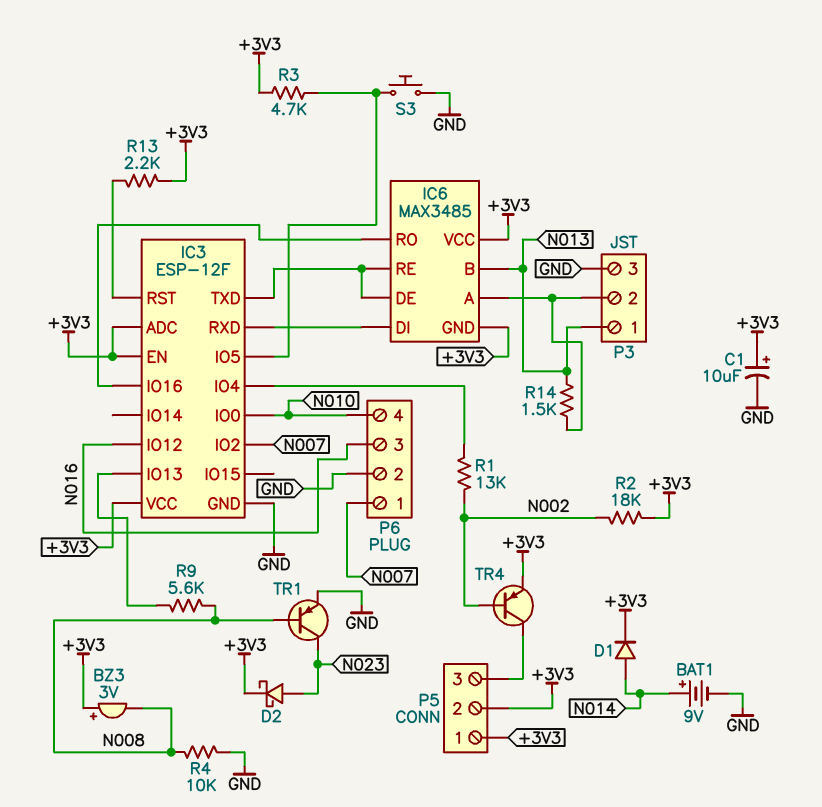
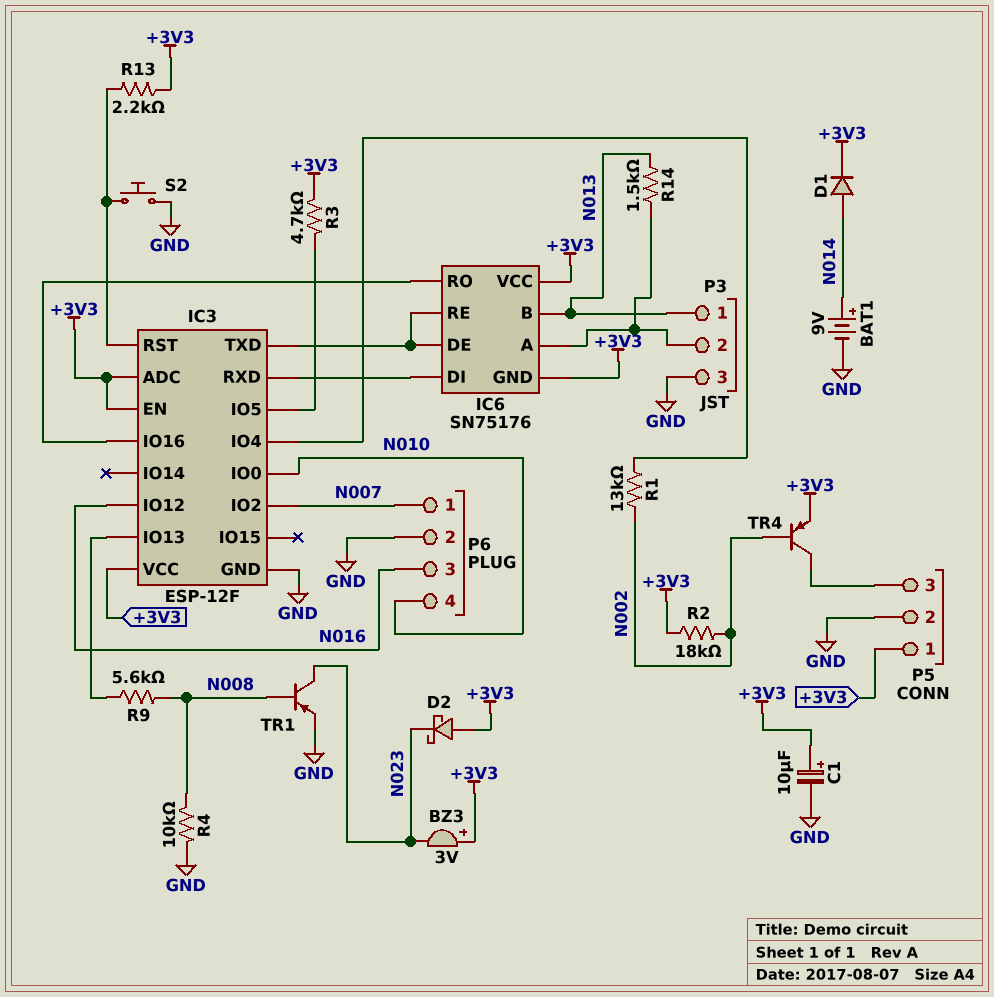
BZ3: buzzer 3V (plus +3V3, minus N008) -> buzzer 3V (plus +3V3, minus N023)
D2: schottky (A N023, K +3V3) -> schottky (A +3V3, K N023)
IC6: MAX3485 -> SN75176
P5 pin 2: +3V3 -> GND
S2: none -> button (GND, IC3/RST)
S3: button (GND, IC3/IO5) -> none

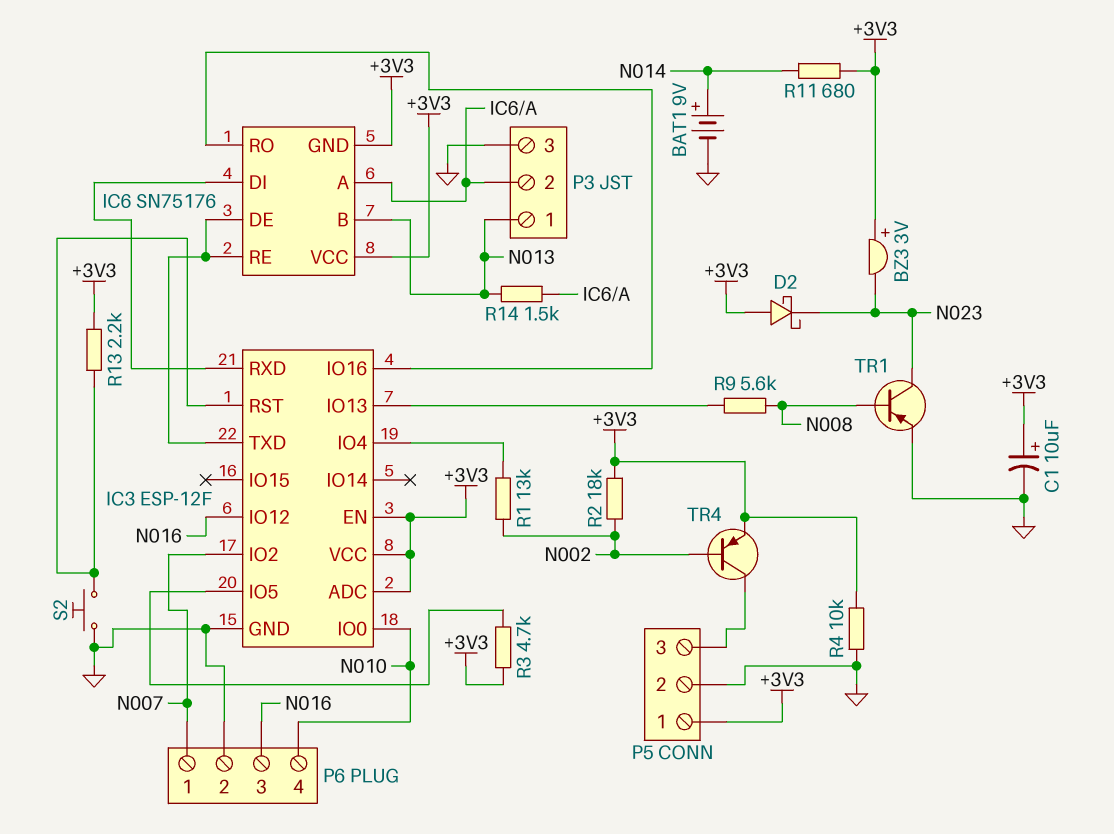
D1: diode (A N014, K +3V3) -> none
R4: 10k (GND, N008) -> 10k (+3V3, GND)
R11: none -> 680 (+3V3, N014)

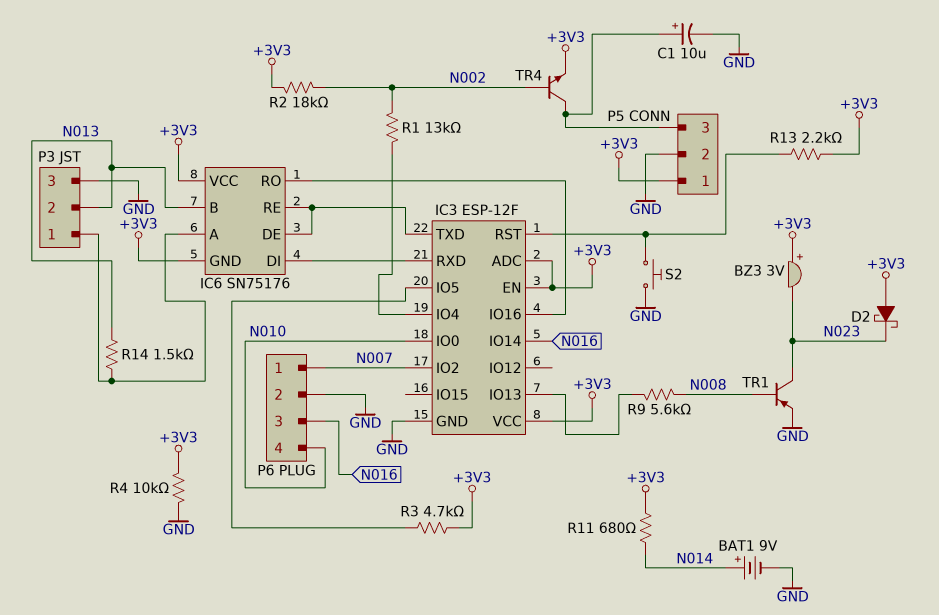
C1: 10uF (plus +3V3, minus GND) -> 10uF (plus P5/3, minus GND)
IC3 pin IO12: N016 -> none
IC3 pin IO14: none -> N016
P3 pin 1: N013 -> IC6/A
P3 pin 2: IC6/A -> N013
TR4: PNP (B N002, C P5/3, E +3V3) -> NPN (B N002, C P5/3, E +3V3)

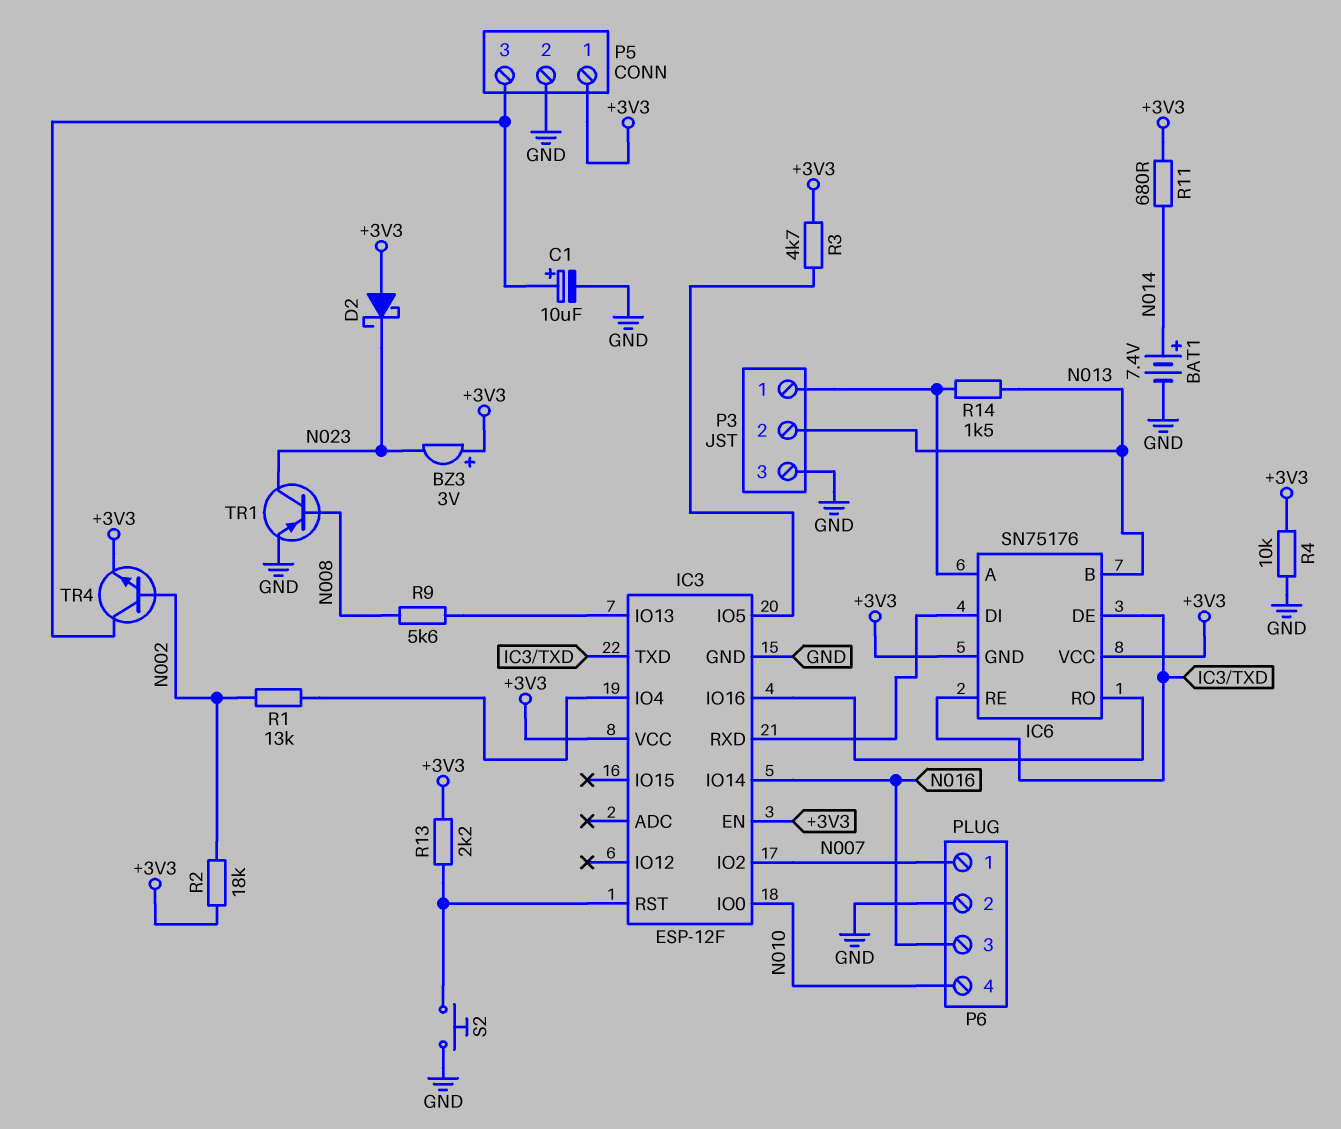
BAT1: 9V (plus N014, minus GND) -> 7.4V (plus N014, minus GND)
IC3 pin ADC: +3V3 -> none

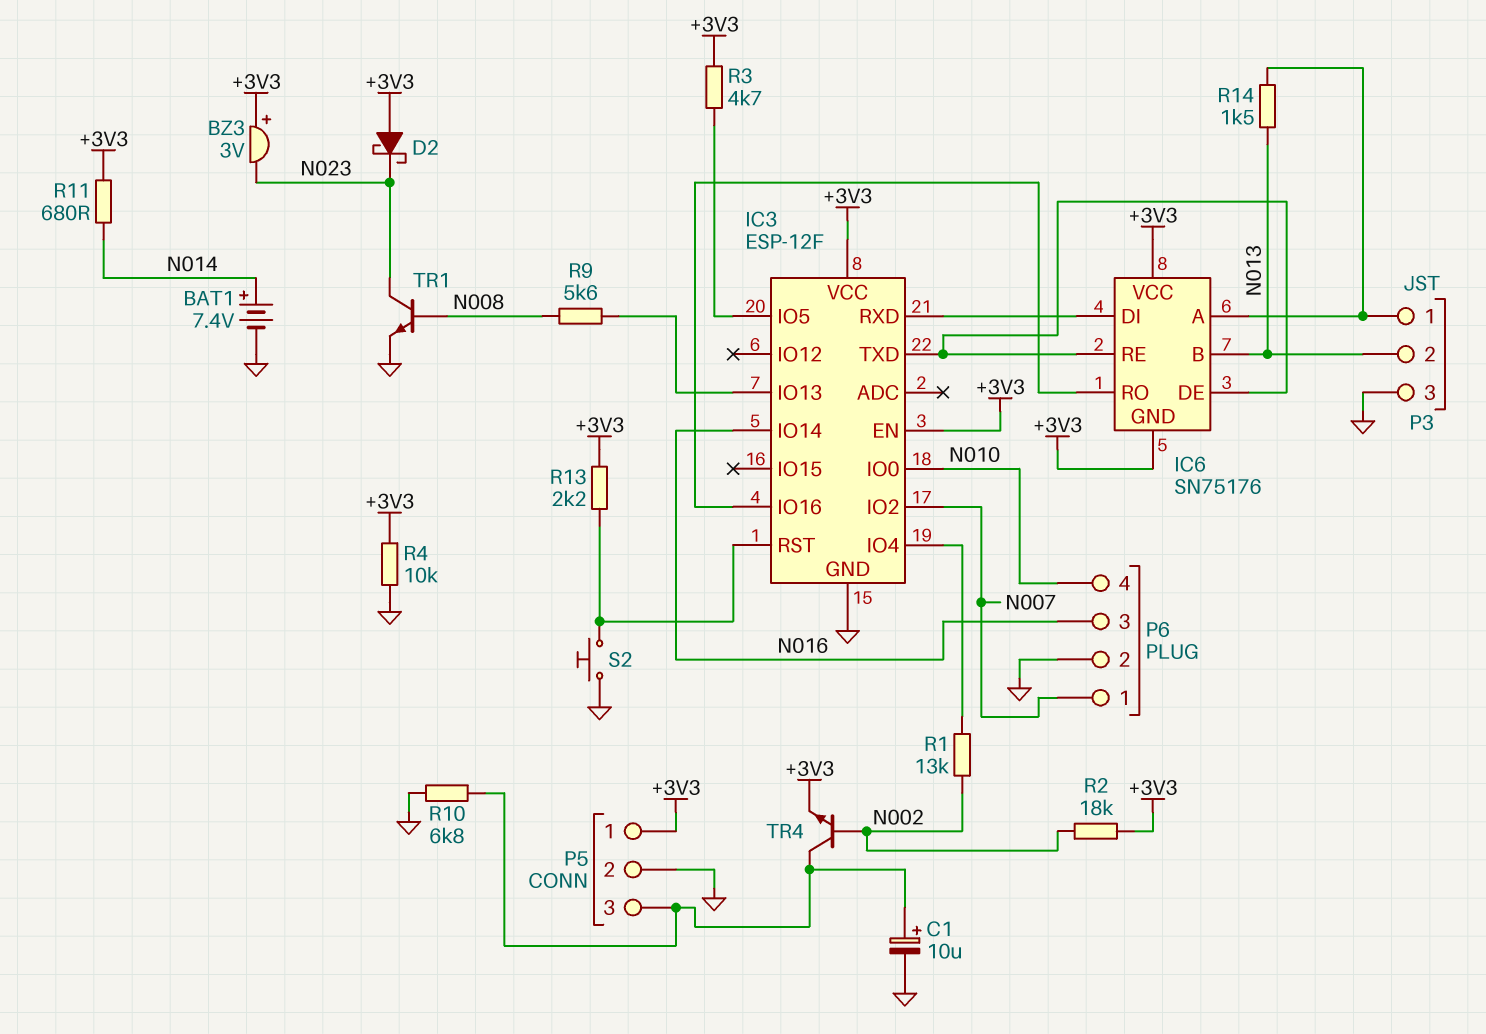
R10: none -> 6.8k (GND, P5/3)
TR1: PNP (B N008, C N023, E GND) -> NPN (B N008, C N023, E GND)

